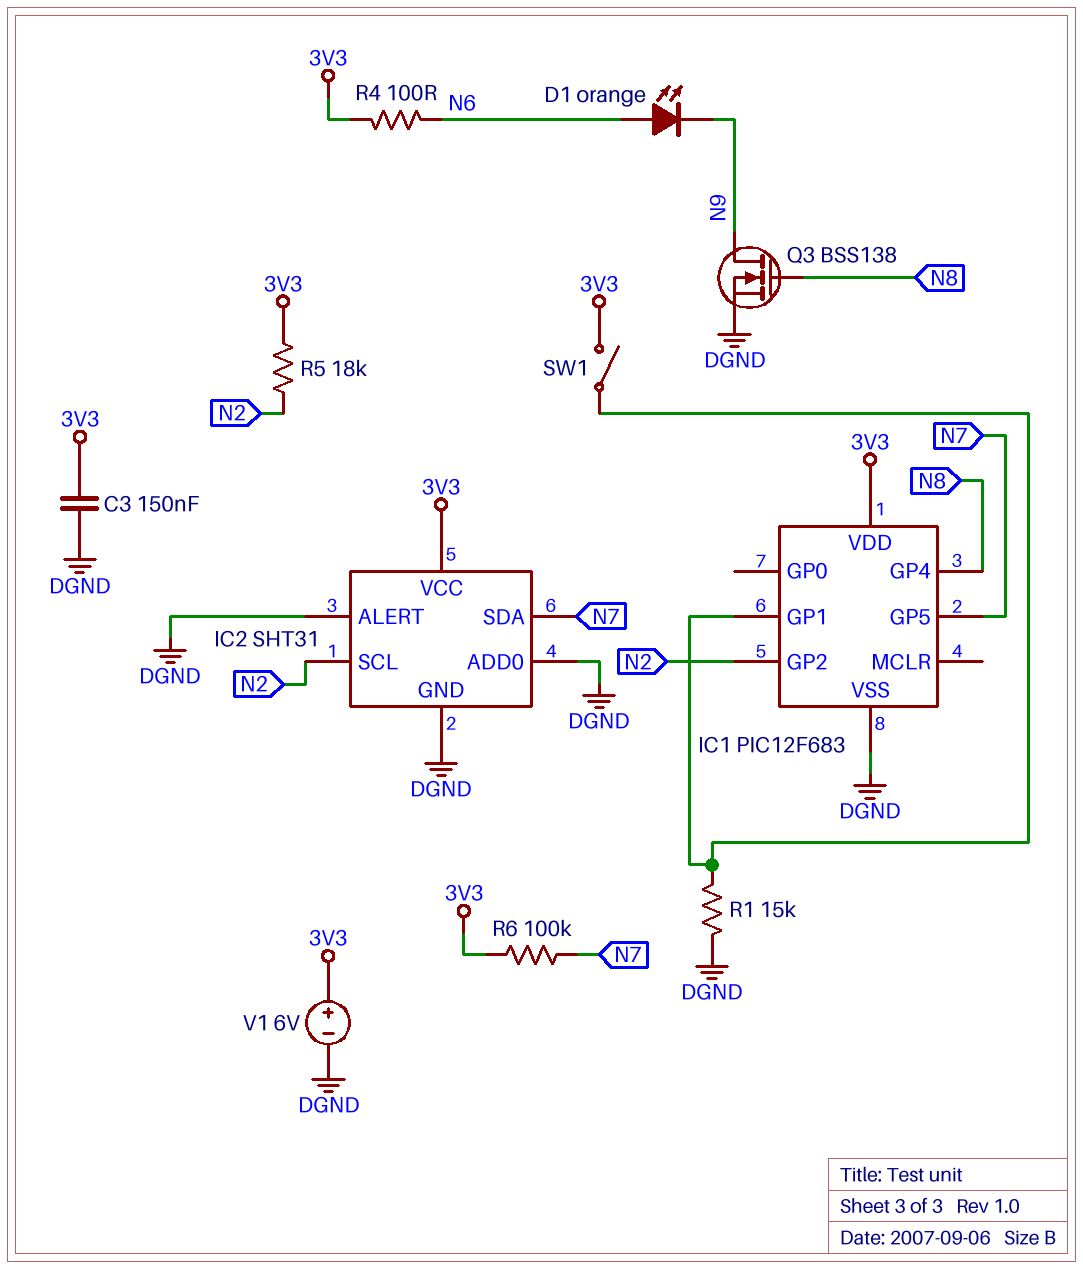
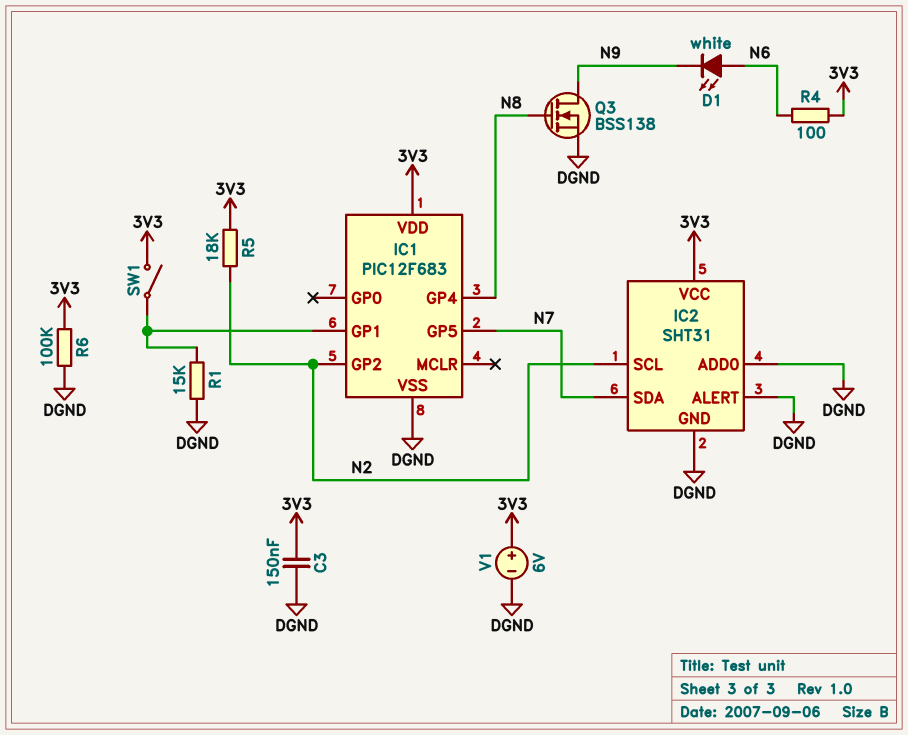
D1: LED orange (A N6, K N9) -> LED white (A N6, K N9)
R6: 100k (3V3, N7) -> 100k (3V3, DGND)

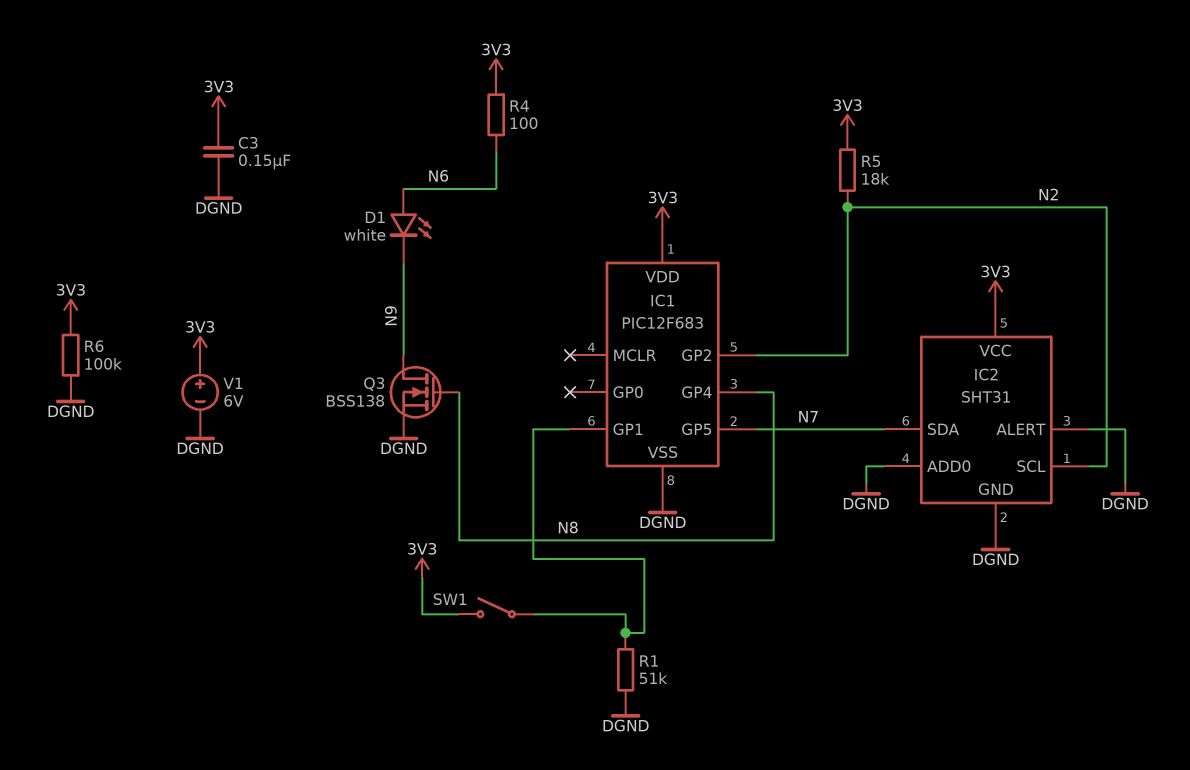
R1: 15k (DGND, IC1/GP1) -> 51k (DGND, IC1/GP1)

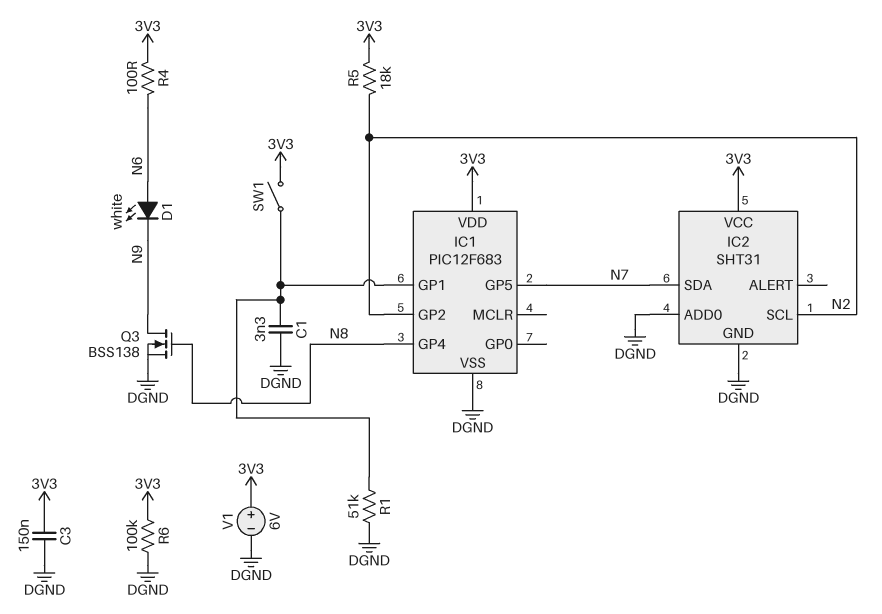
C1: none -> 3.3nF (DGND, IC1/GP1)
IC2 pin ALERT: DGND -> none

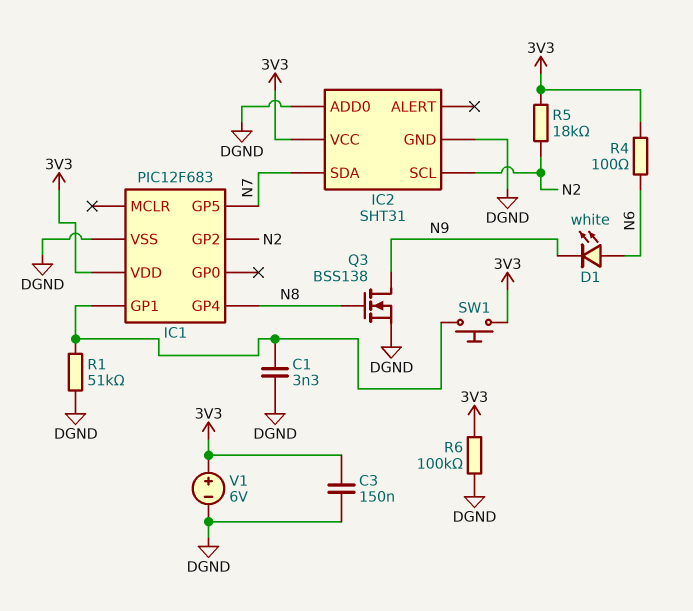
SW1: switch (3V3, IC1/GP1) -> button (3V3, IC1/GP1)

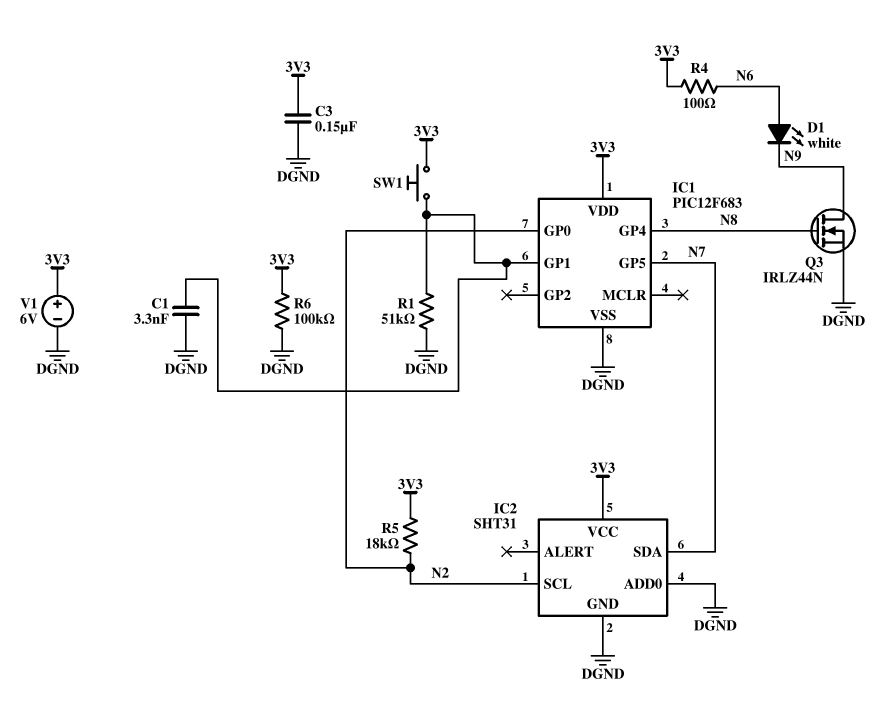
IC1 pin GP0: none -> N2
IC1 pin GP2: N2 -> none
Q3: NMOS BSS138 (G N8, D N9, S DGND) -> NMOS IRLZ44N (G N8, D N9, S DGND)

